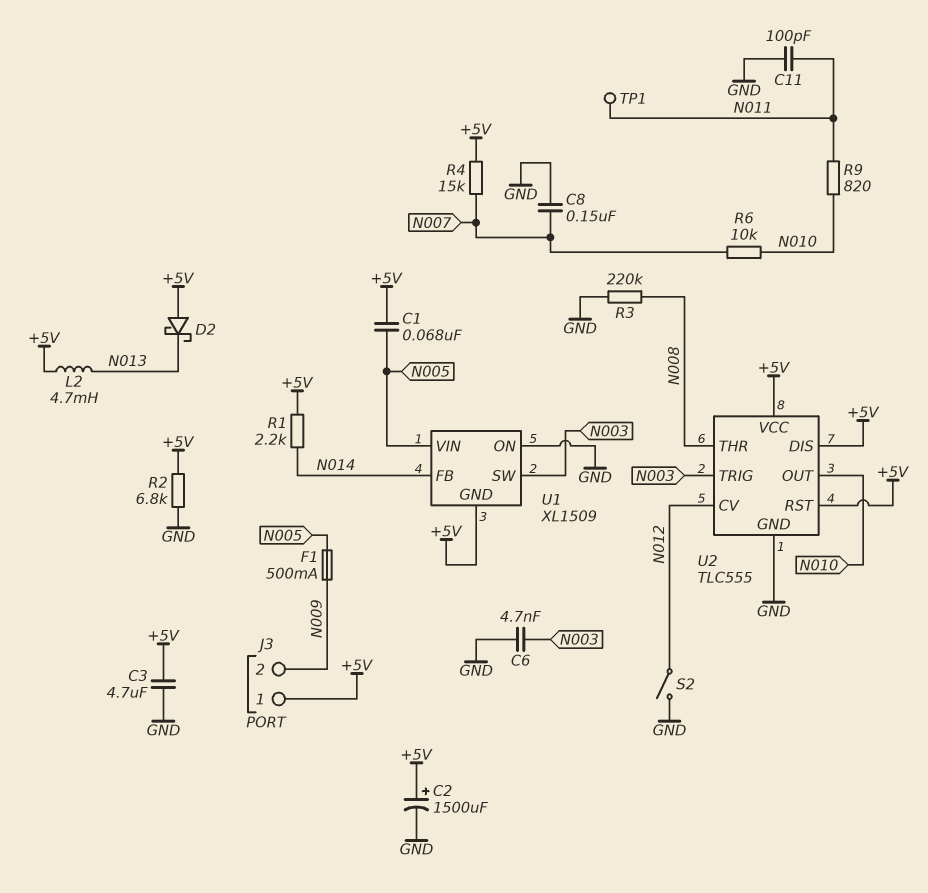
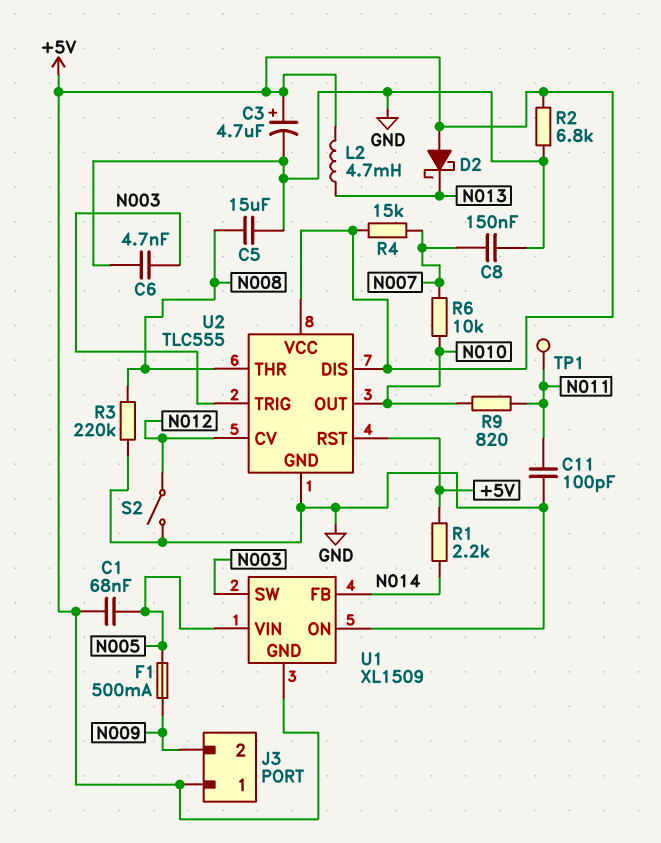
C2: 1500uF (plus +5V, minus GND) -> none
C3: 4.7uF (+5V, GND) -> 4.7uF (plus +5V, minus GND)
C5: none -> 15uF (GND, N008)

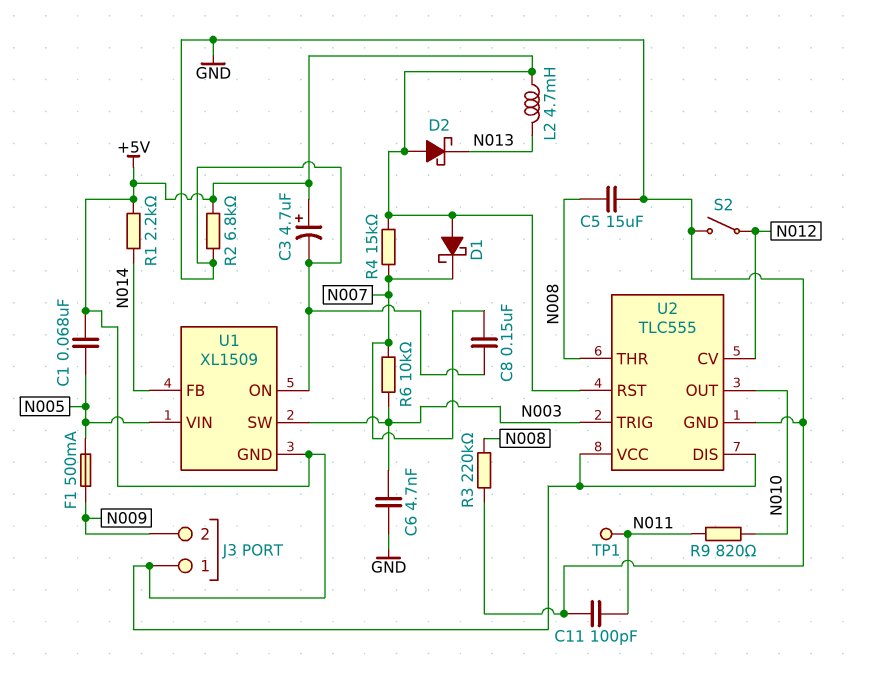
D1: none -> schottky (A +5V, K N007)
R6: 10k (N007, N010) -> 10k (N003, N007)

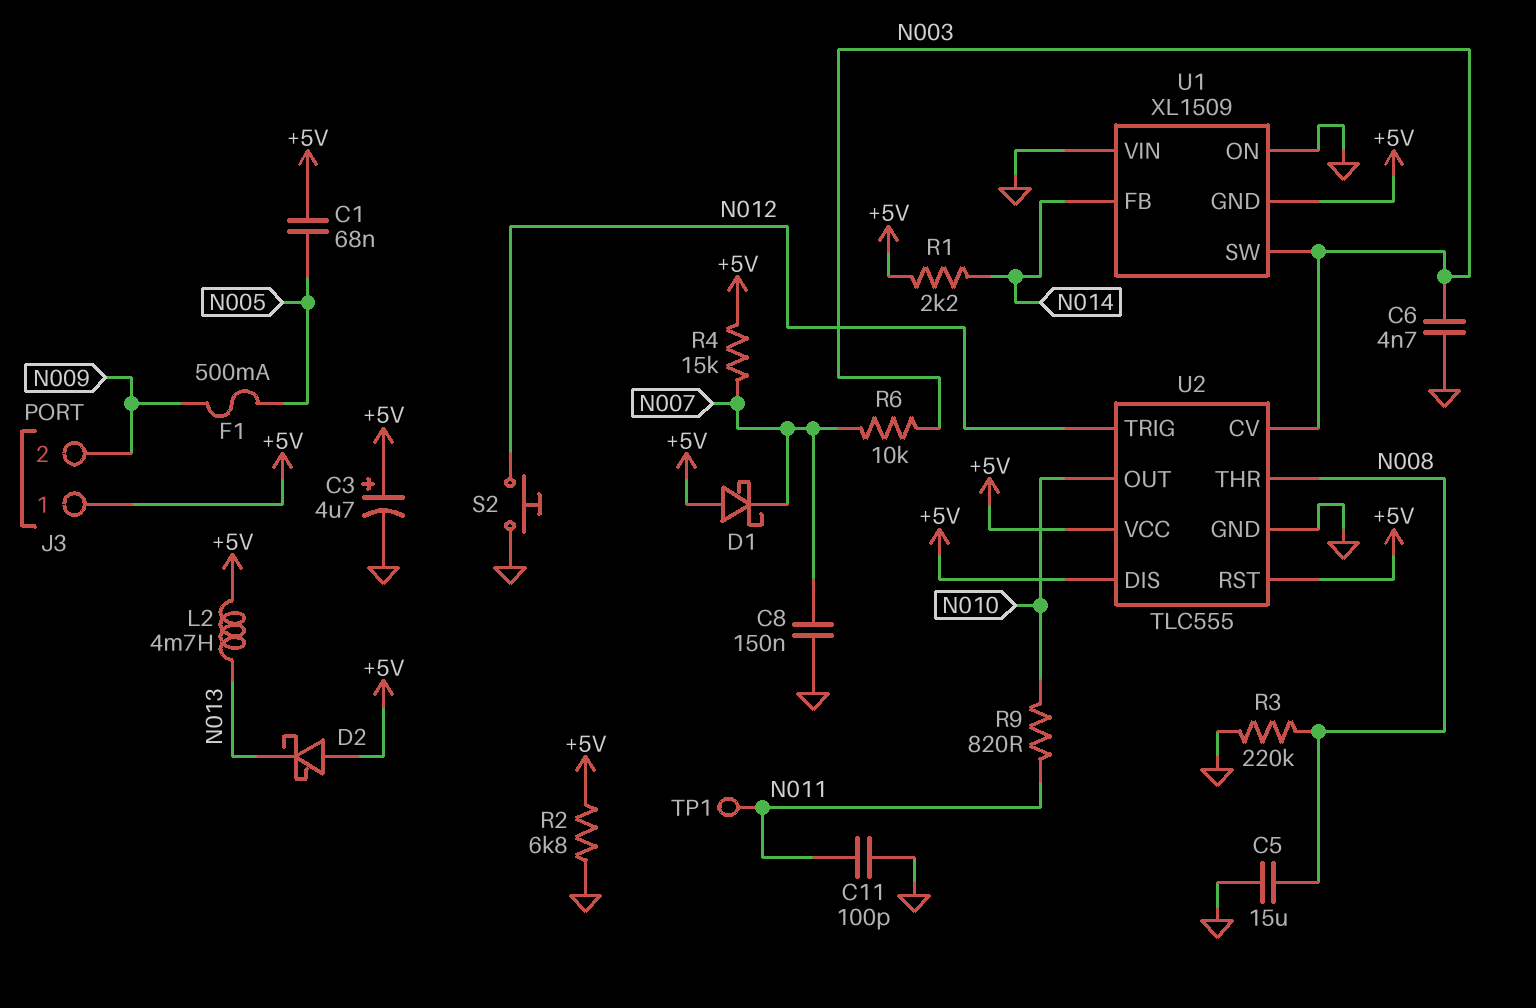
S2: switch (GND, N012) -> button (GND, N012)
U1 pin VIN: N005 -> GND
U2 pin CV: N012 -> N003
U2 pin TRIG: N003 -> N012

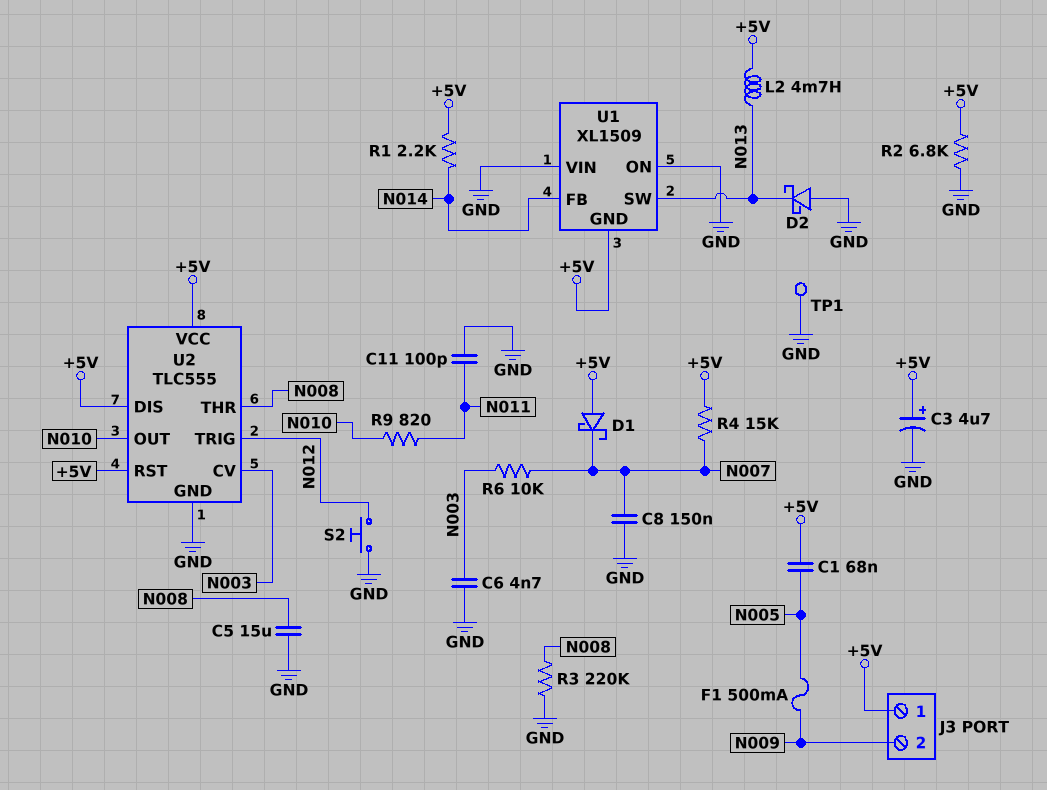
D2: schottky (A +5V, K N013) -> schottky (A GND, K N013)
TP1: test point (N011) -> test point (GND)
U1 pin SW: N003 -> N013

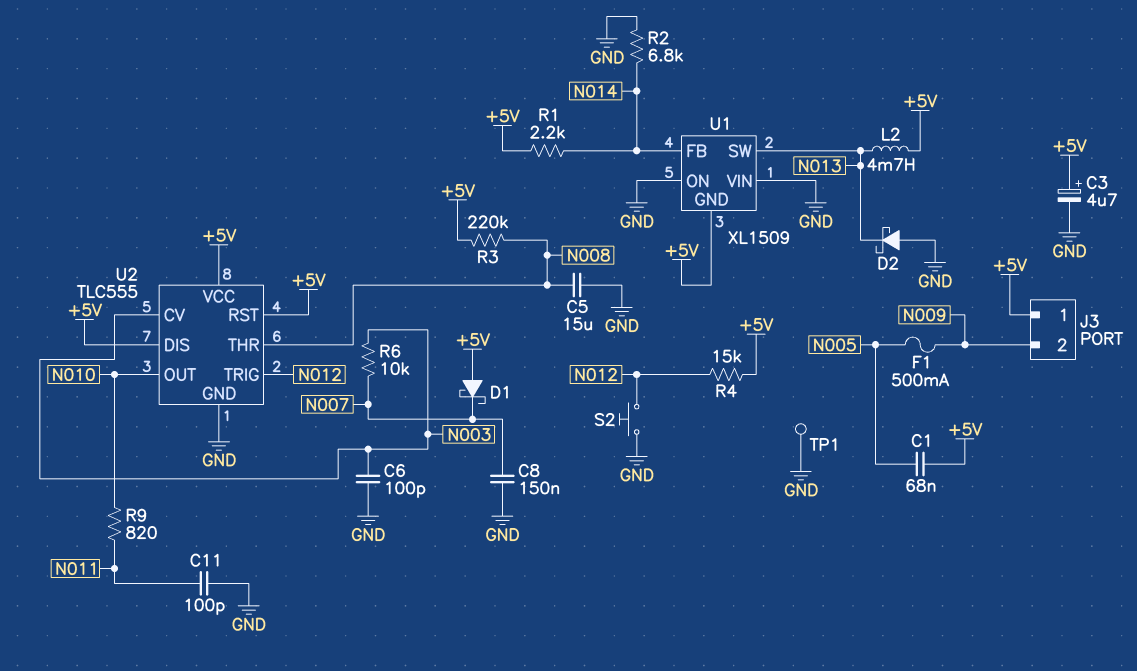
C6: 4.7nF (GND, N003) -> 100pF (GND, N003)
R2: 6.8k (+5V, GND) -> 6.8k (GND, N014)
R3: 220k (GND, N008) -> 220k (+5V, N008)
R4: 15k (+5V, N007) -> 15k (+5V, N012)

